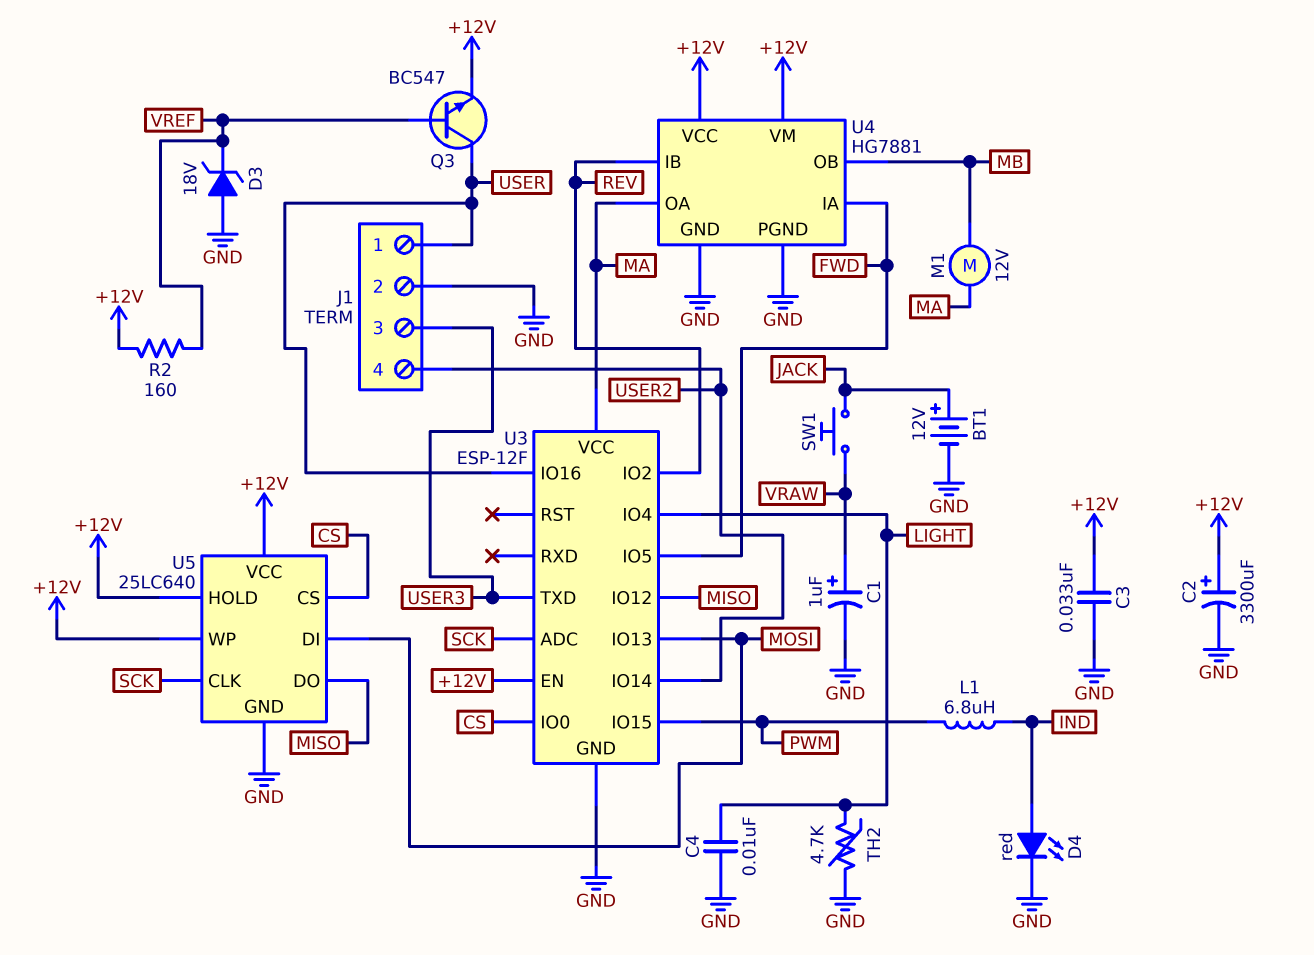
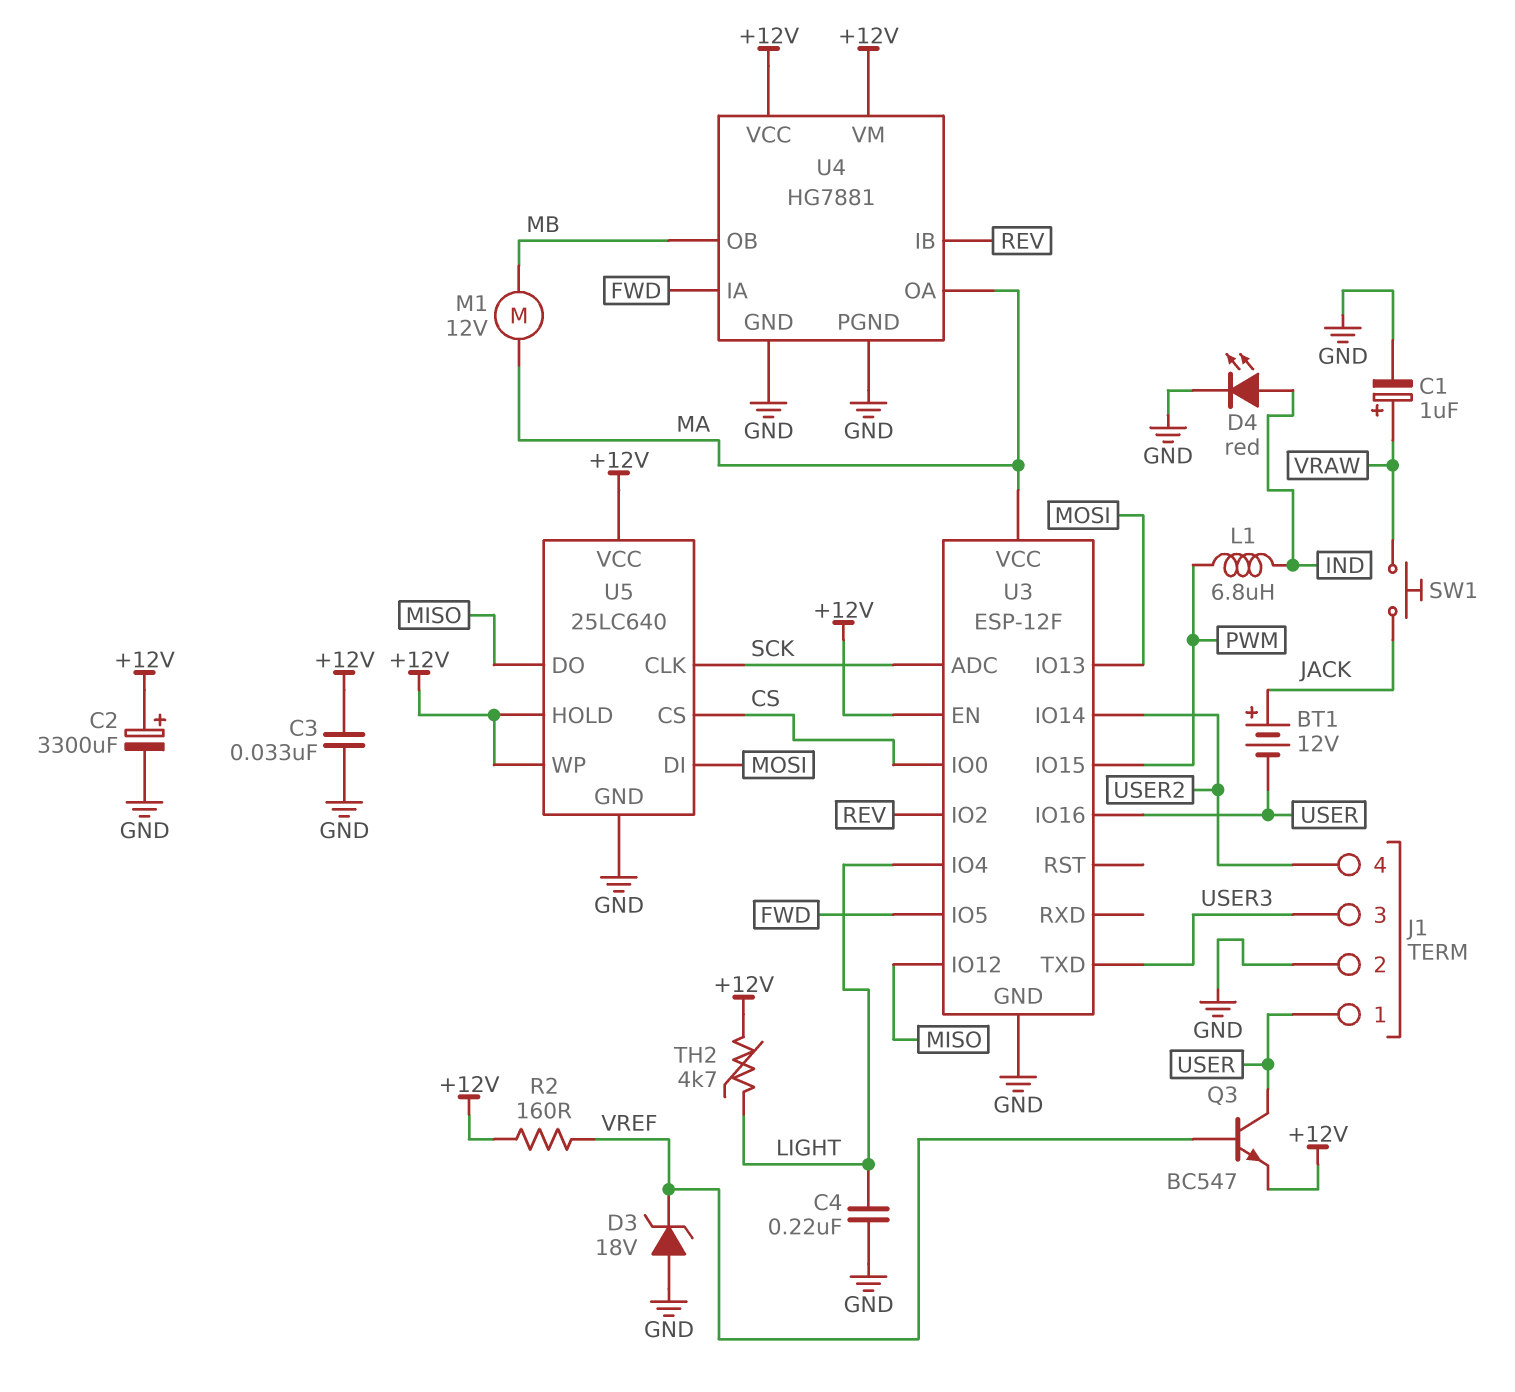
BT1: 12V (plus JACK, minus GND) -> 12V (plus JACK, minus USER)
C4: 10nF (GND, LIGHT) -> 220nF (GND, LIGHT)
TH2: 4.7k (GND, LIGHT) -> 4.7k (+12V, LIGHT)

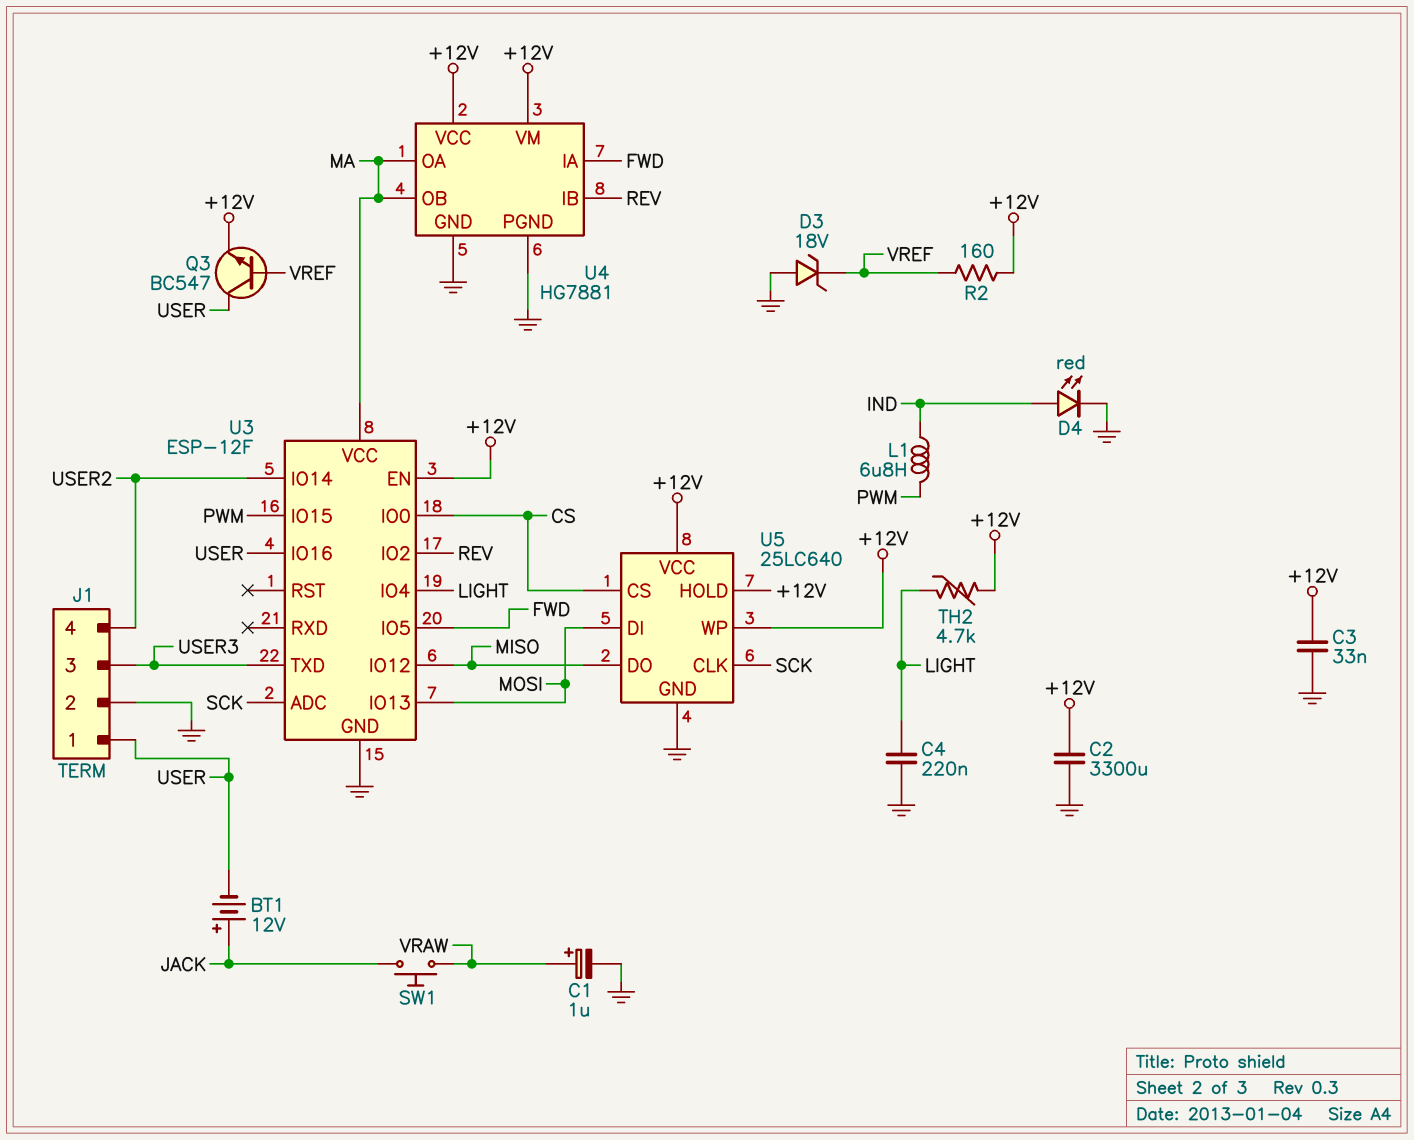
C2: 3300uF (plus +12V, minus GND) -> 3300uF (+12V, GND)
M1: motor 12V (MA, MB) -> none
U4 pin OB: MB -> MA

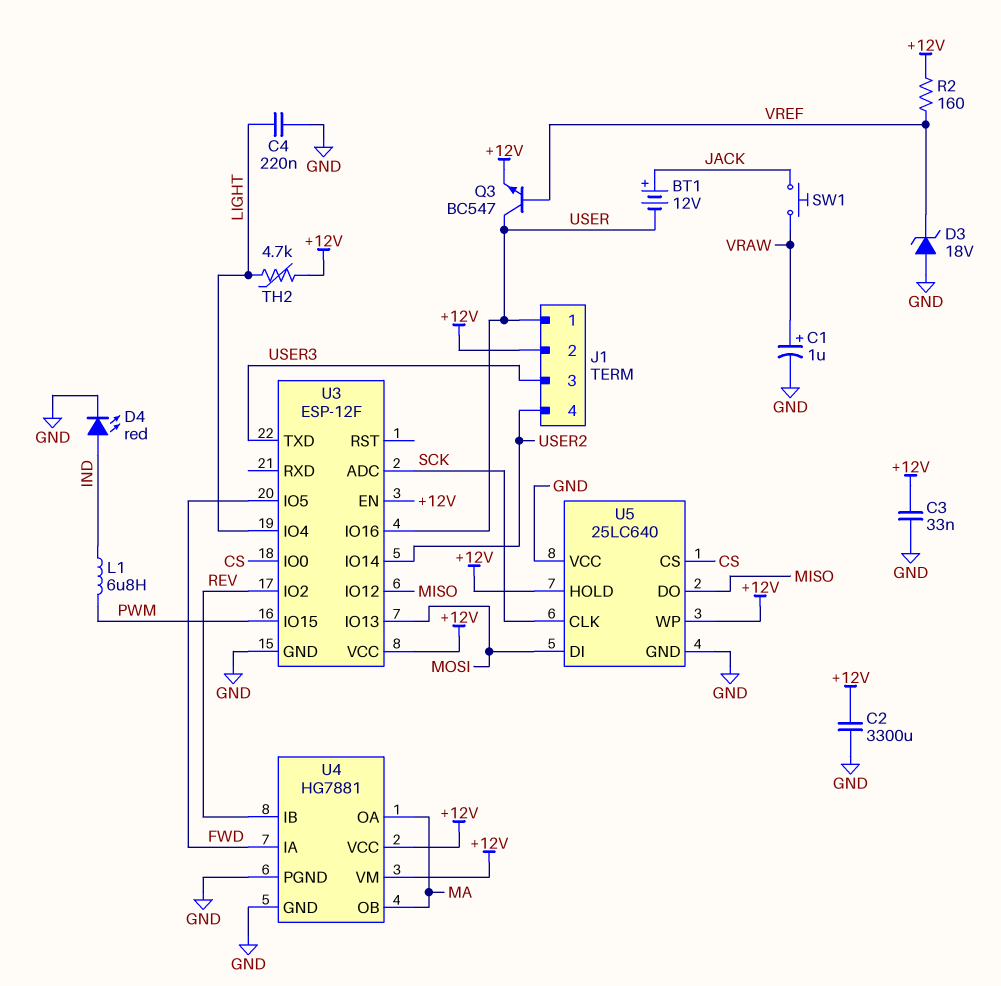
J1 pin 2: GND -> +12V
U3 pin VCC: MA -> +12V
U5 pin VCC: +12V -> GND

